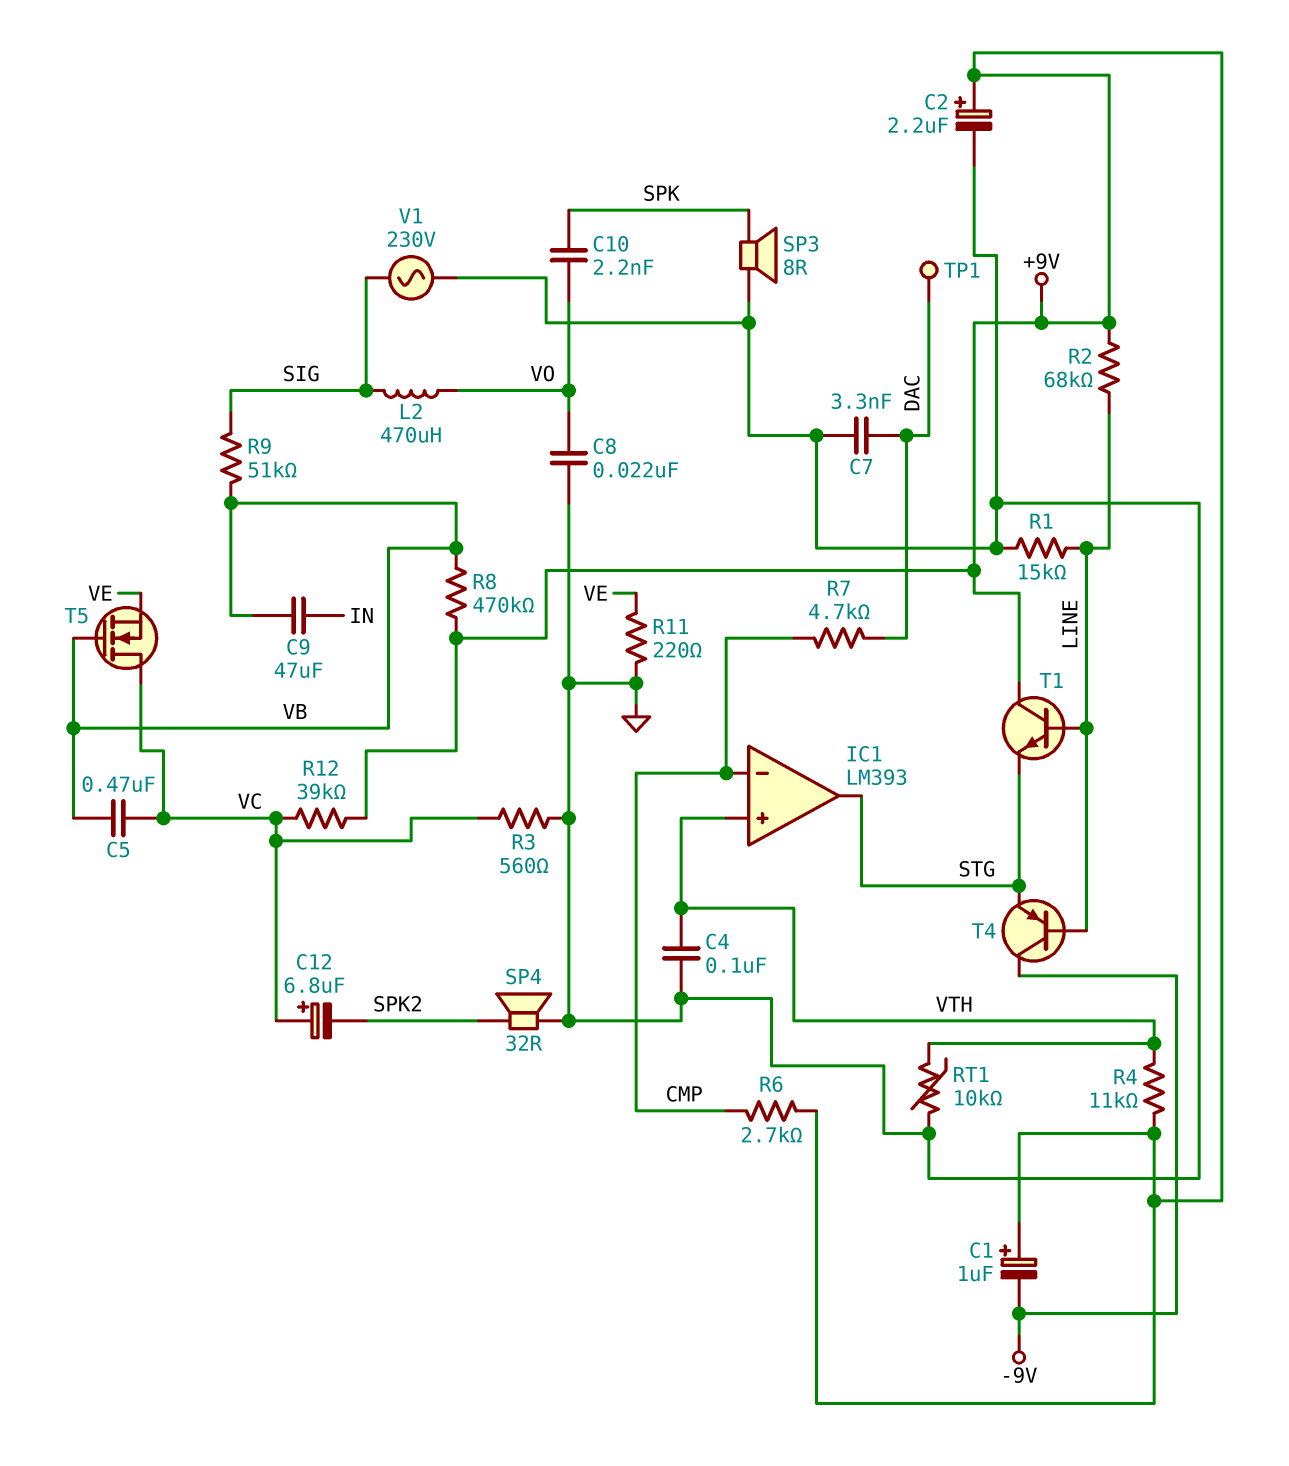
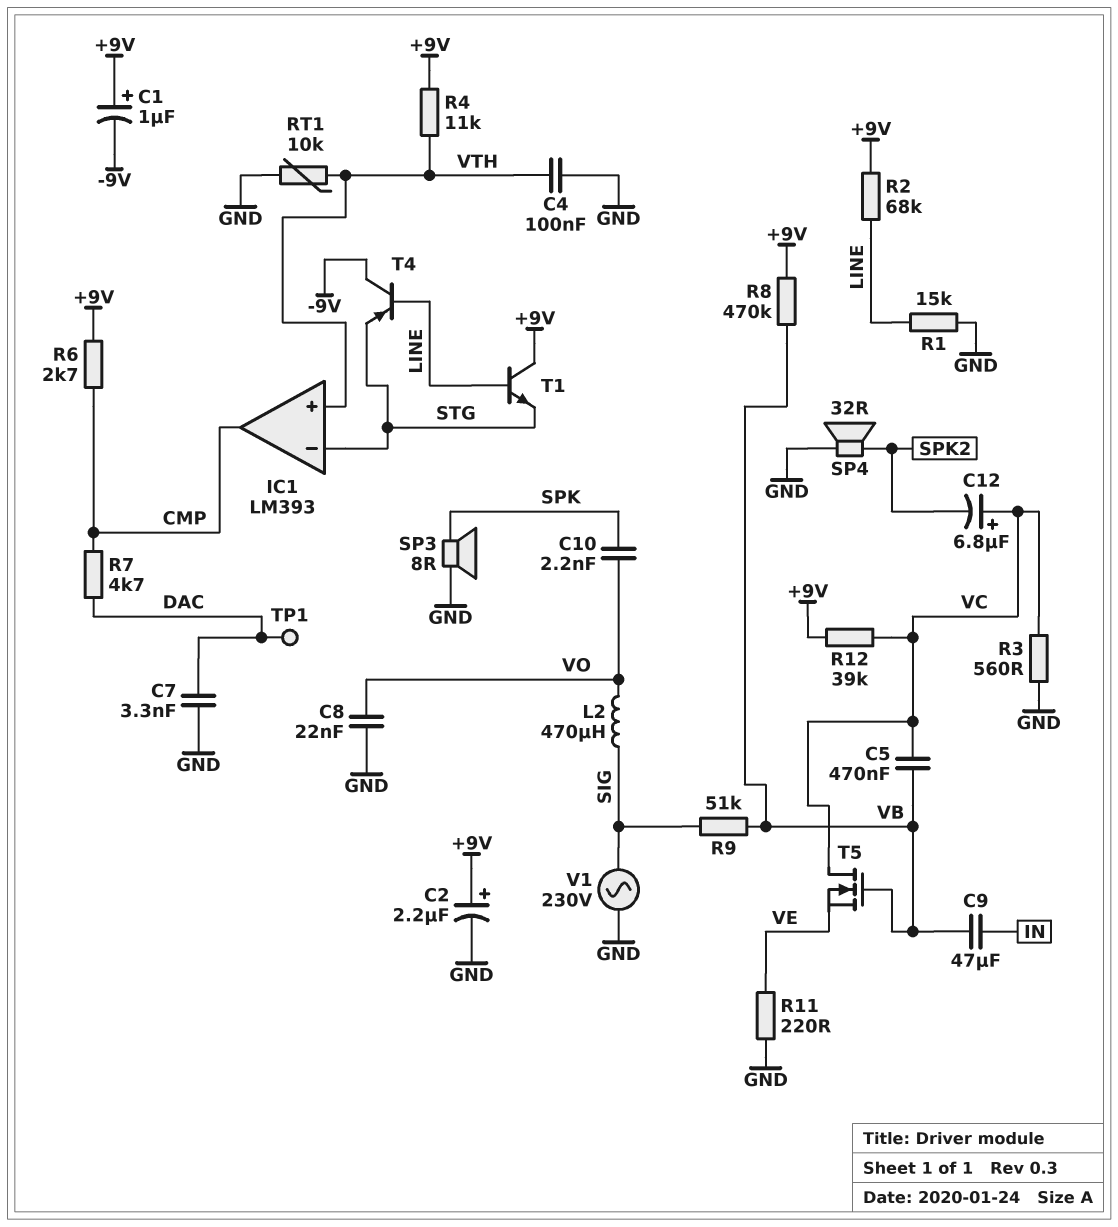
IC1 pin in-: CMP -> STG
IC1 pin out: STG -> CMP

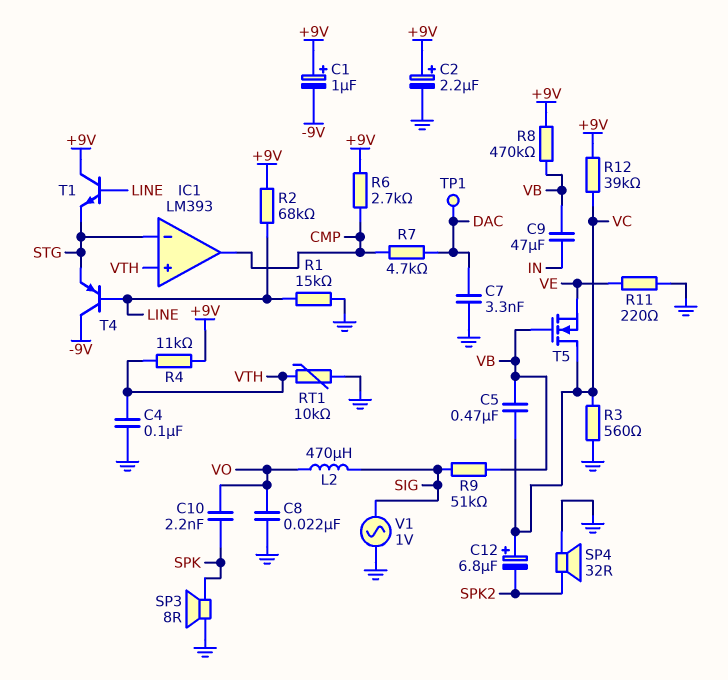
V1: AC 230V (GND, SIG) -> AC 1V (GND, SIG)

